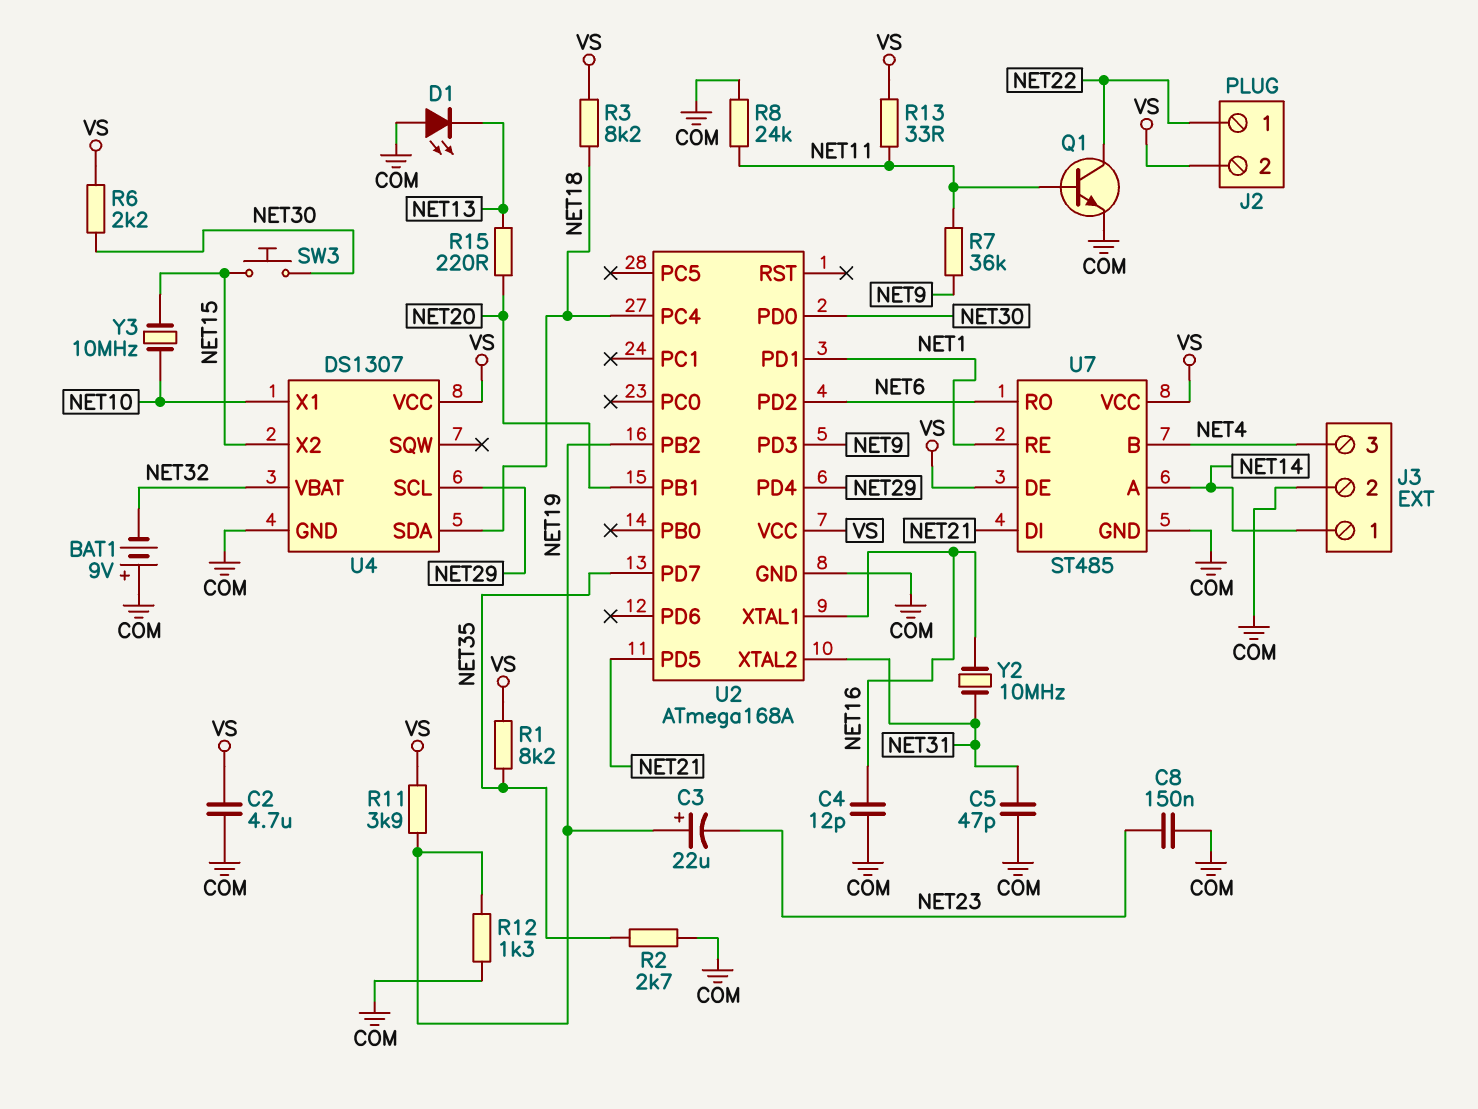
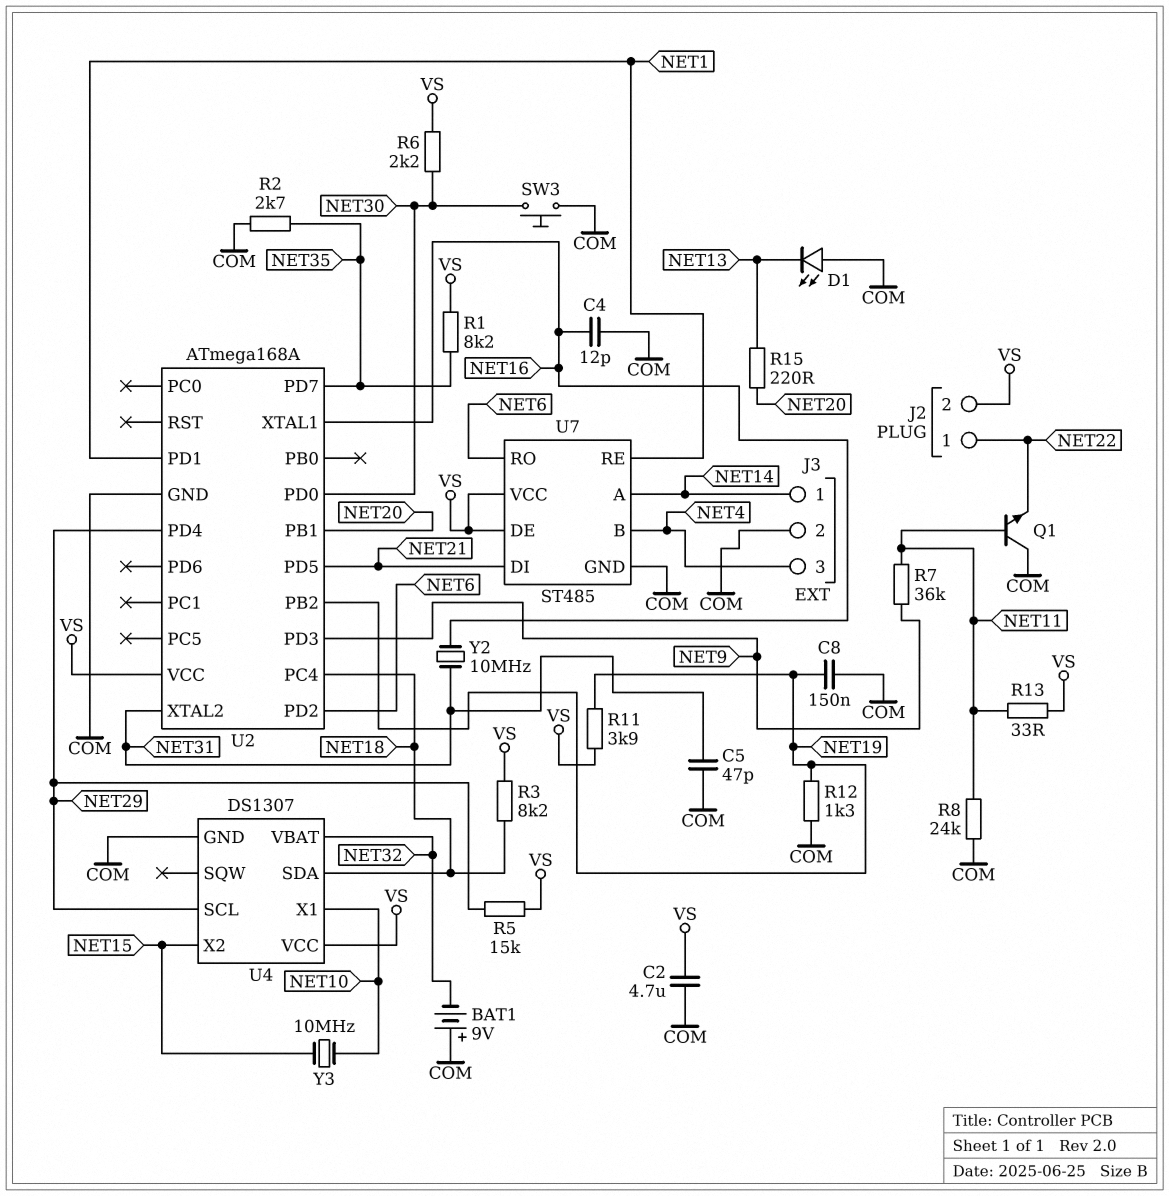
C3: 22uF (plus NET19, minus NET23) -> none
C8: 150nF (COM, NET23) -> 150nF (COM, NET19)
Q1: NPN (B NET11, C NET22, E COM) -> NPN (B NET11, C COM, E NET22)
R5: none -> 15k (NET29, VS)
SW3: button (NET15, NET30) -> button (COM, NET30)

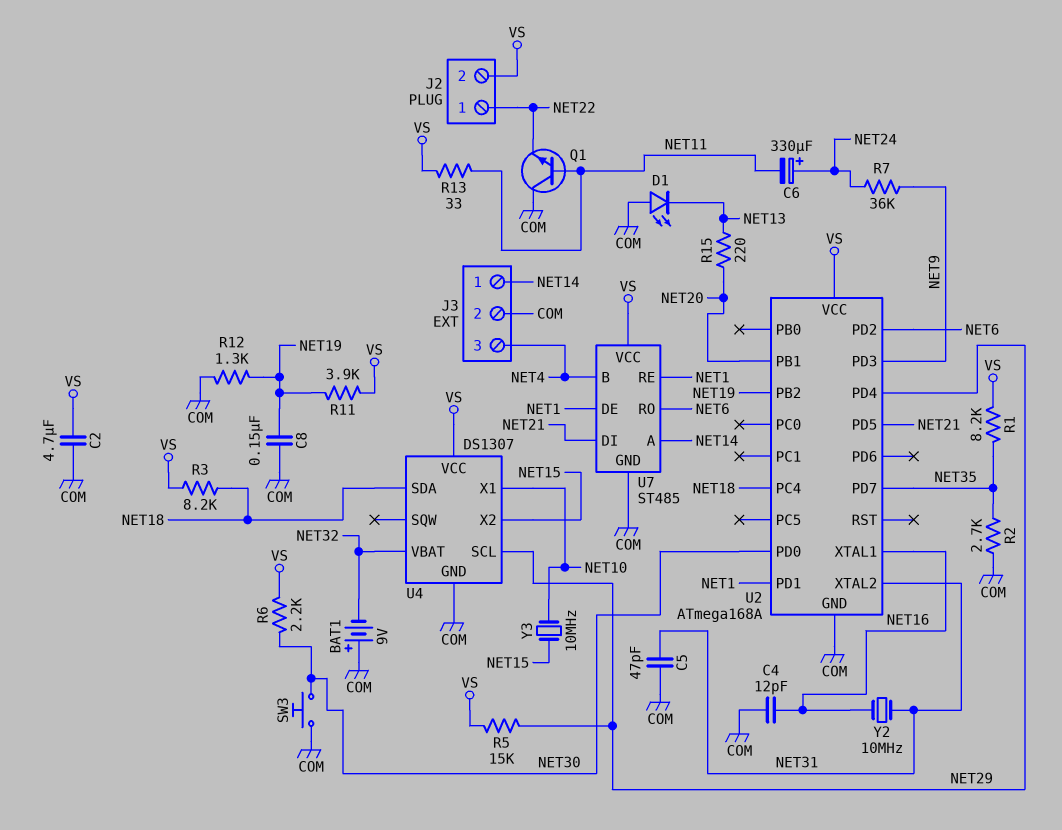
C6: none -> 330uF (plus NET24, minus NET11)
R7: 36k (NET9, NET11) -> 36k (NET9, NET24)
R8: 24k (COM, NET11) -> none
U7 pin DE: VS -> NET1

